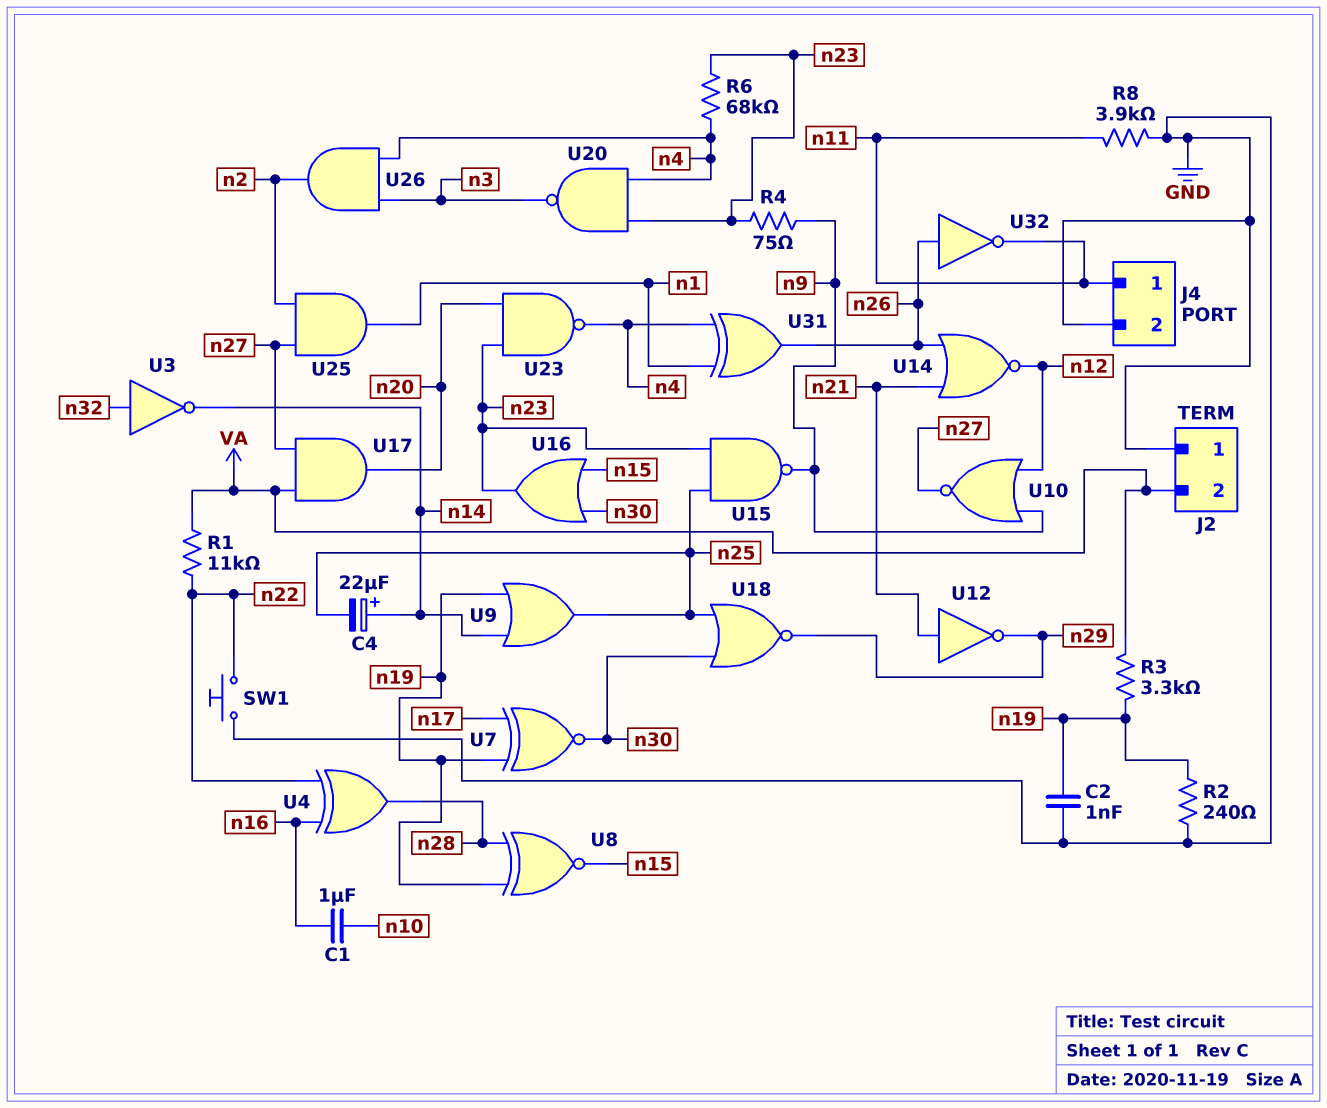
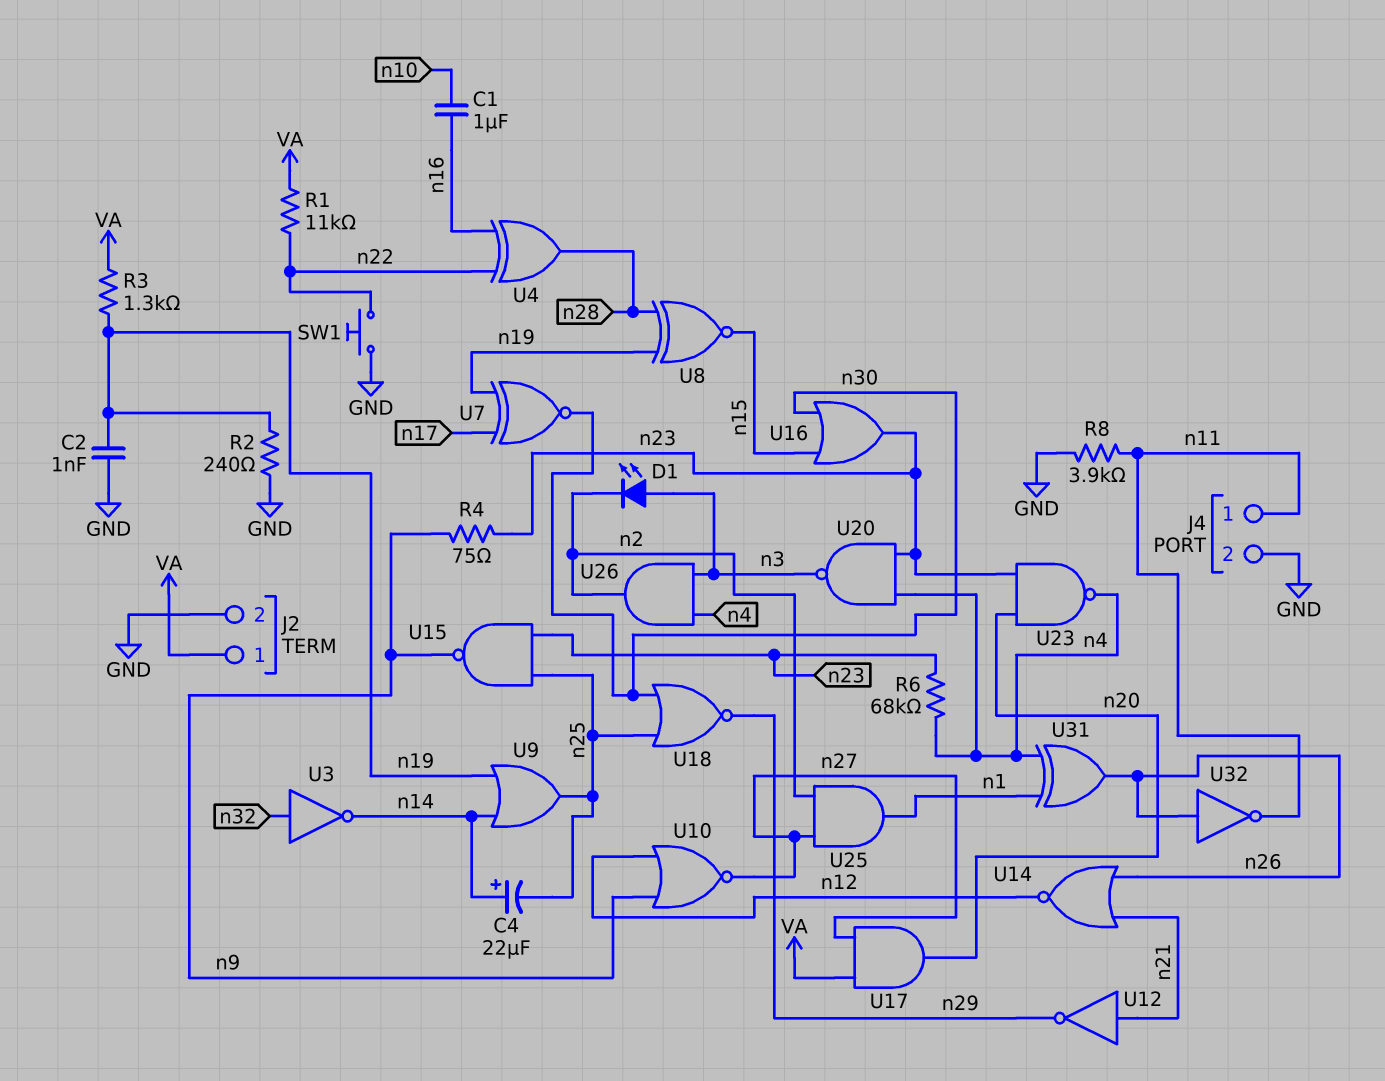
D1: none -> LED (A n3, K n2)
J2 pin 1: GND -> VA
J2 pin 2: VA -> GND
R3: 3.3k (VA, n19) -> 1.3k (VA, n19)

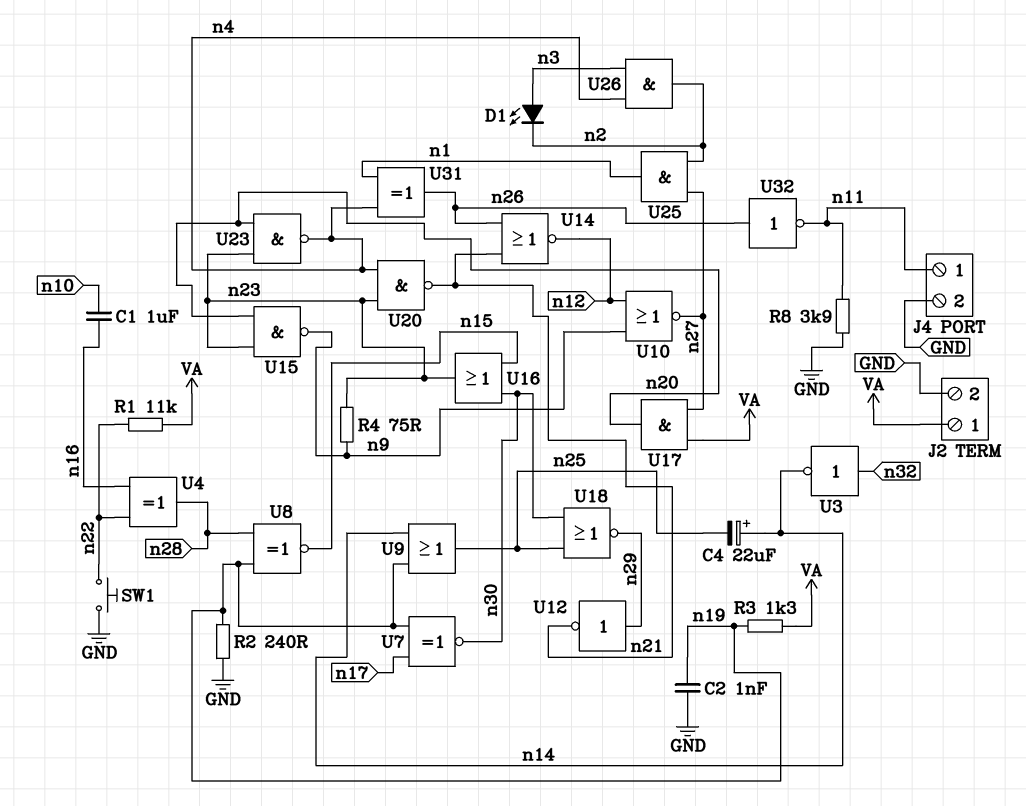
R6: 68k (n4, n23) -> none
U12: NOT (in n21, out n29) -> NOT (in n29, out n21)
U15: NAND (in n23, in n25, out n9) -> NAND (in n20, in n23, out n9)
U20: NAND (in n4, in n23, out n3) -> NAND (in n4, in n23, out n21)

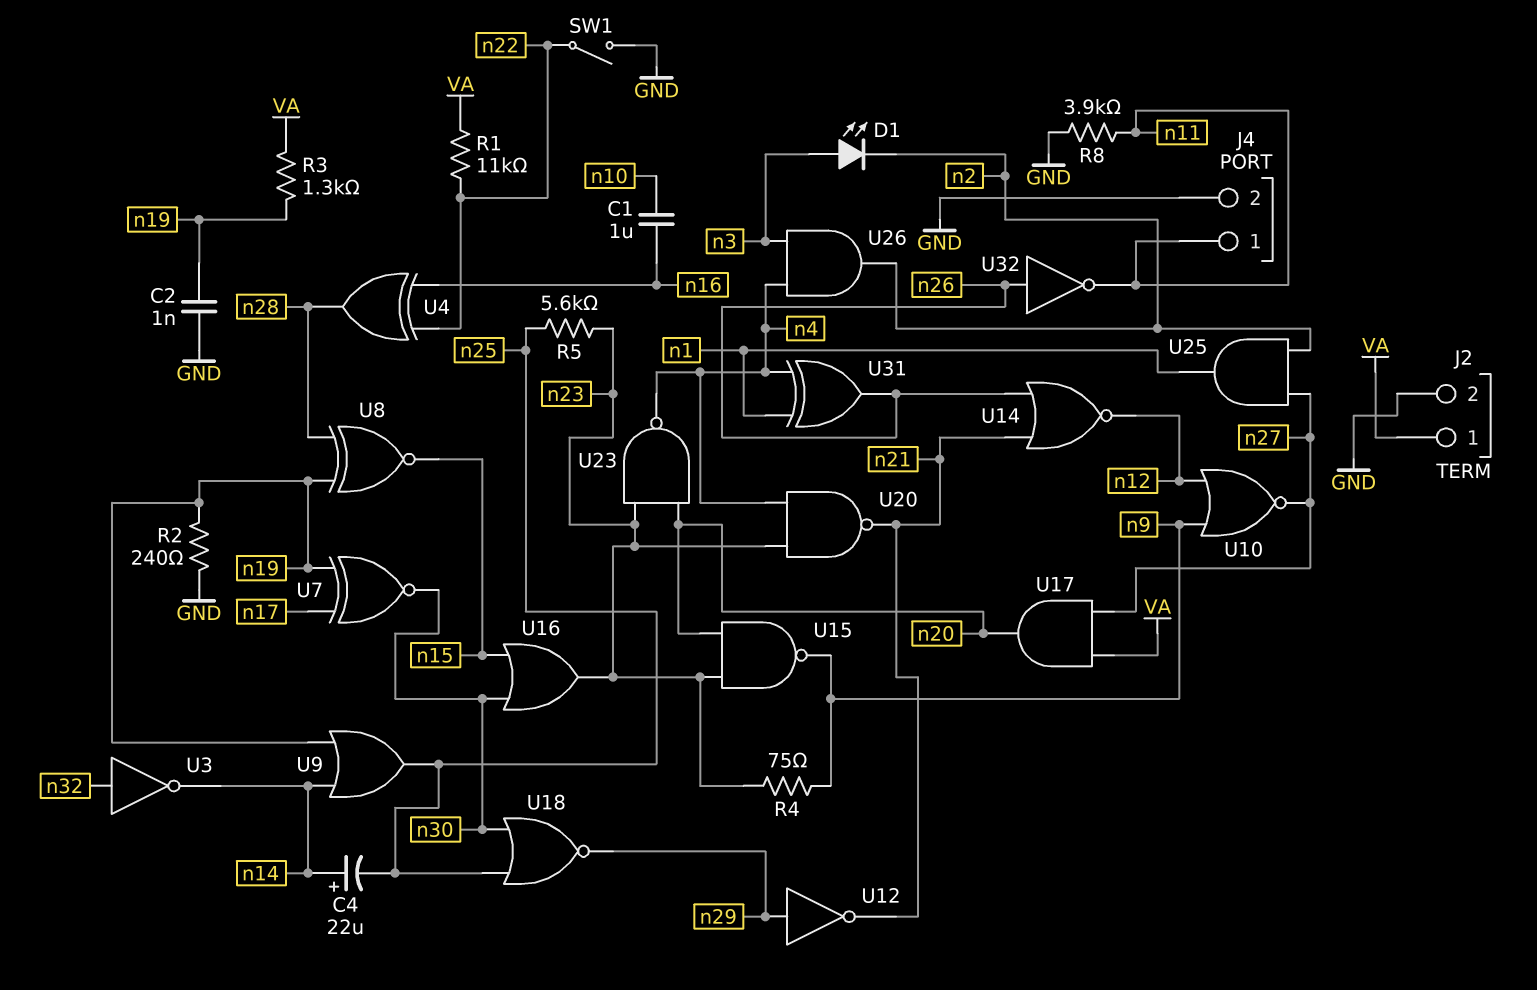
R5: none -> 5.6k (n23, n25)
SW1: button (GND, n22) -> switch (GND, n22)

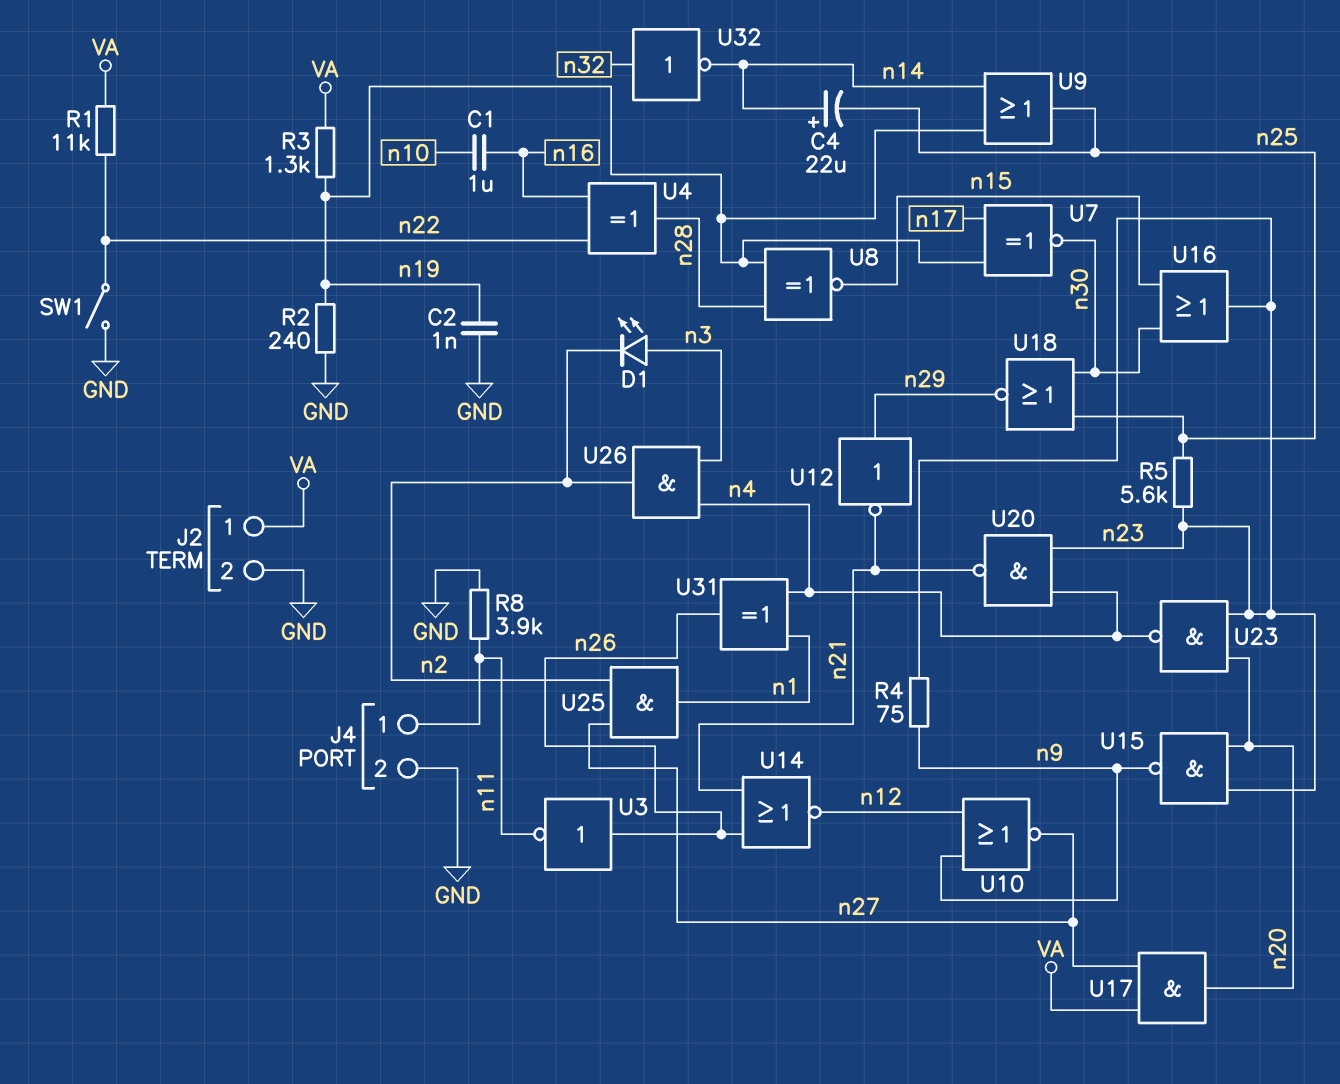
U3: NOT (in n32, out n14) -> NOT (in n26, out n11)
U32: NOT (in n26, out n11) -> NOT (in n32, out n14)

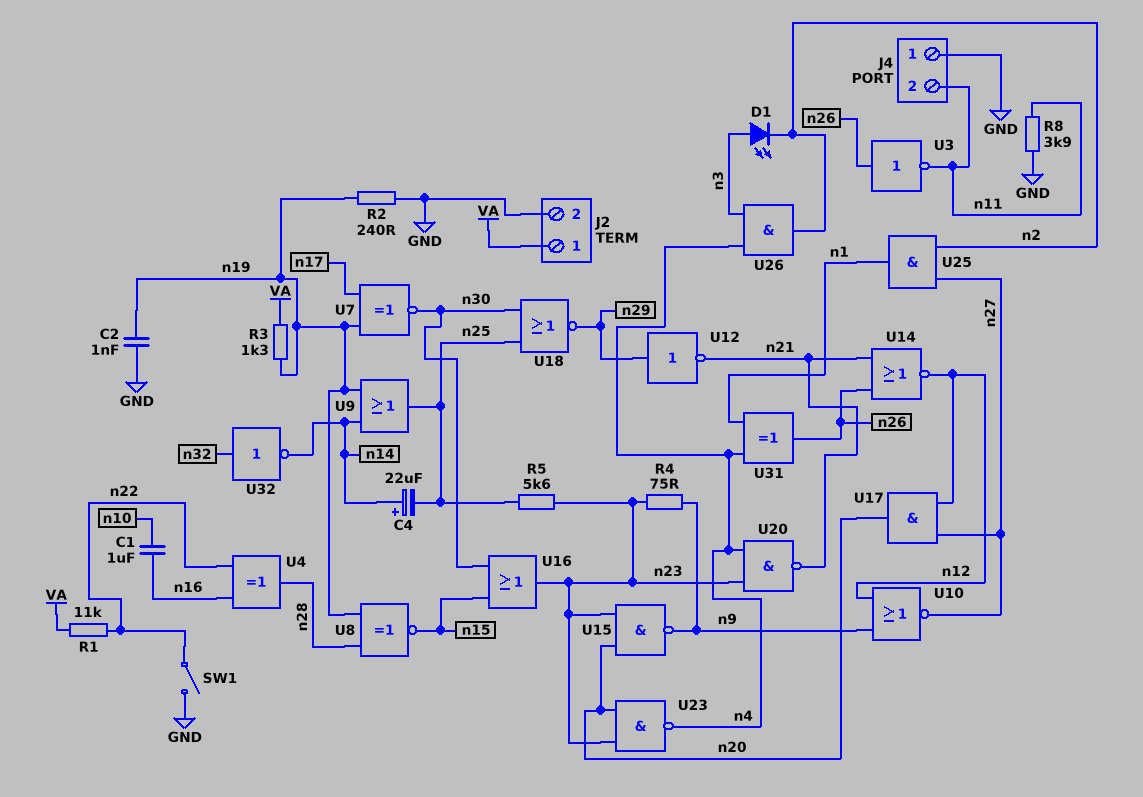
J4 pin 1: n11 -> GND
J4 pin 2: GND -> n11
U17: AND (in VA, in n27, out n20) -> AND (in n12, in n27, out n20)

